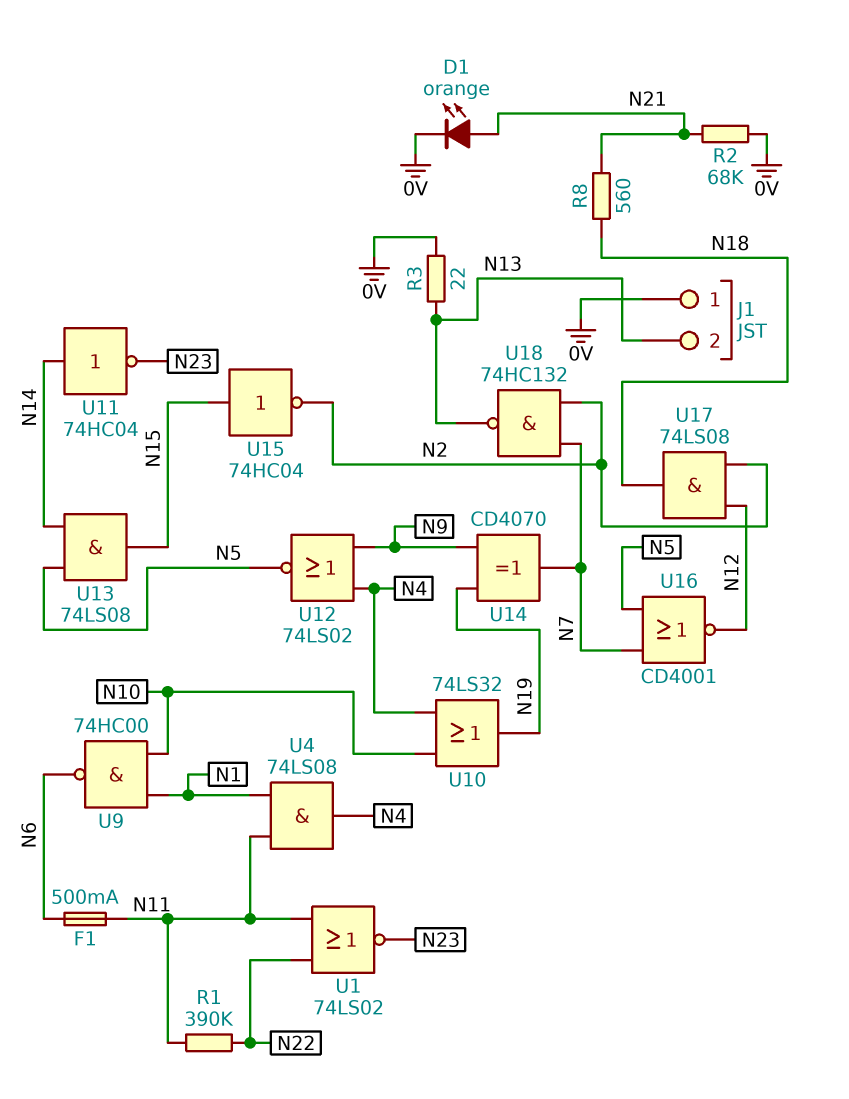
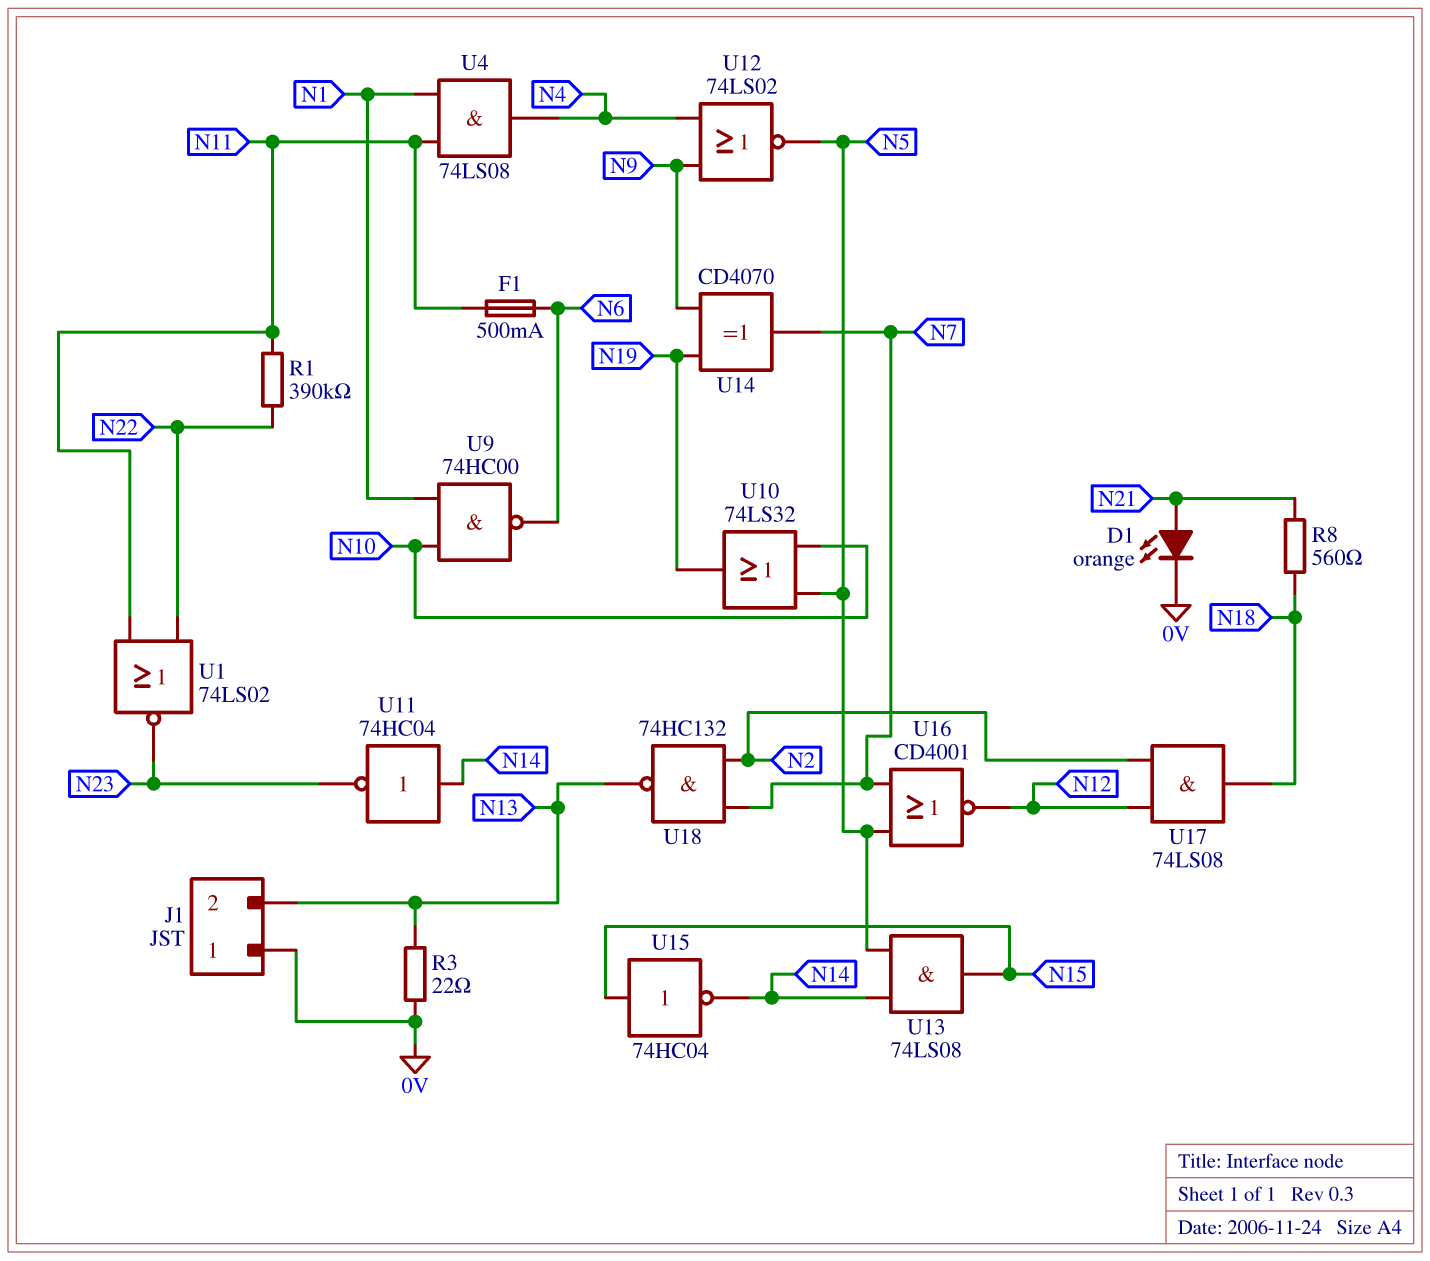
R2: 68k (0V, N21) -> none
U10: OR 74LS32 (in N4, in N10, out N19) -> OR 74LS32 (in N5, in N10, out N19)
U15: NOT 74HC04 (in N15, out N2) -> NOT 74HC04 (in N15, out N14)

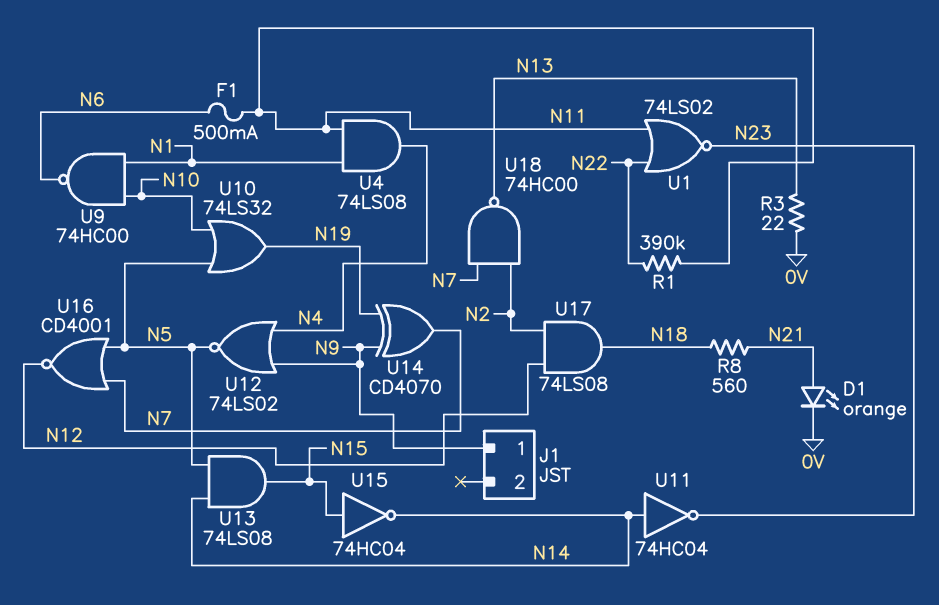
J1 pin 1: 0V -> N9
J1 pin 2: N13 -> none
U18: NAND 74HC132 (in N2, in N7, out N13) -> NAND 74HC00 (in N2, in N7, out N13)

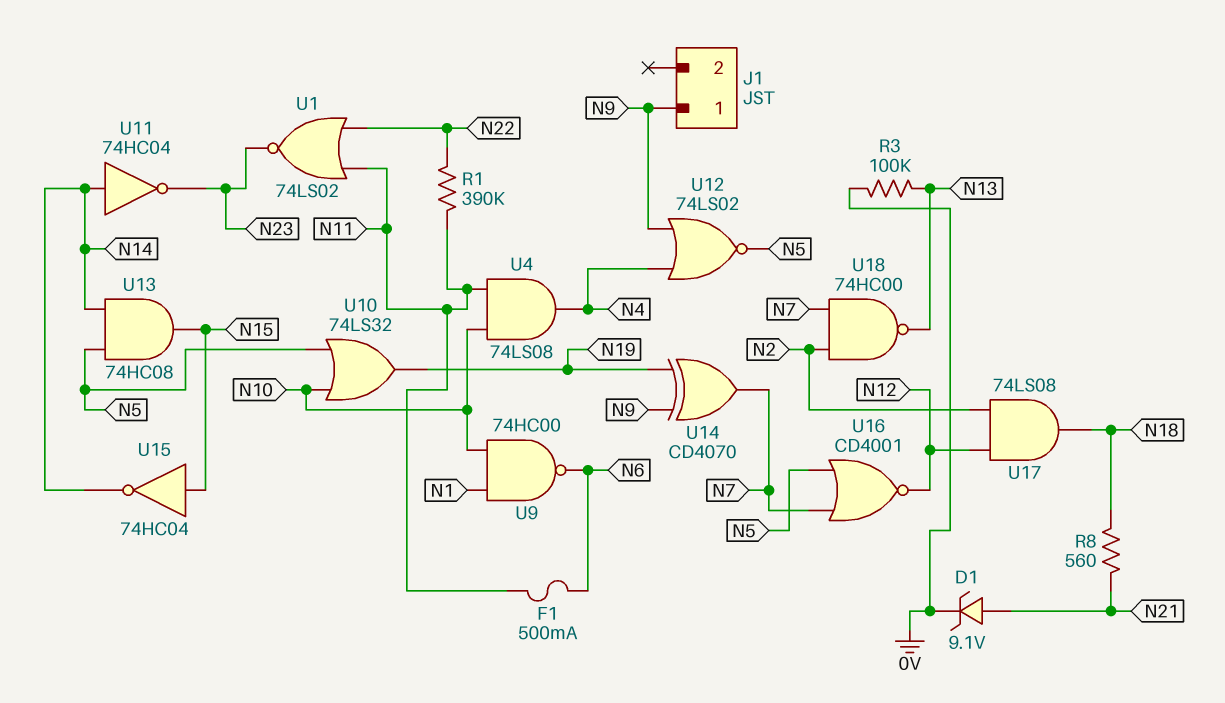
D1: LED orange (A N21, K 0V) -> zener 9.1V (A N21, K 0V)
R3: 22 (0V, N13) -> 100k (0V, N13)
U4: AND 74LS08 (in N1, in N11, out N4) -> AND 74LS08 (in N10, in N11, out N4)
U13: AND 74LS08 (in N5, in N14, out N15) -> AND 74HC08 (in N5, in N14, out N15)

